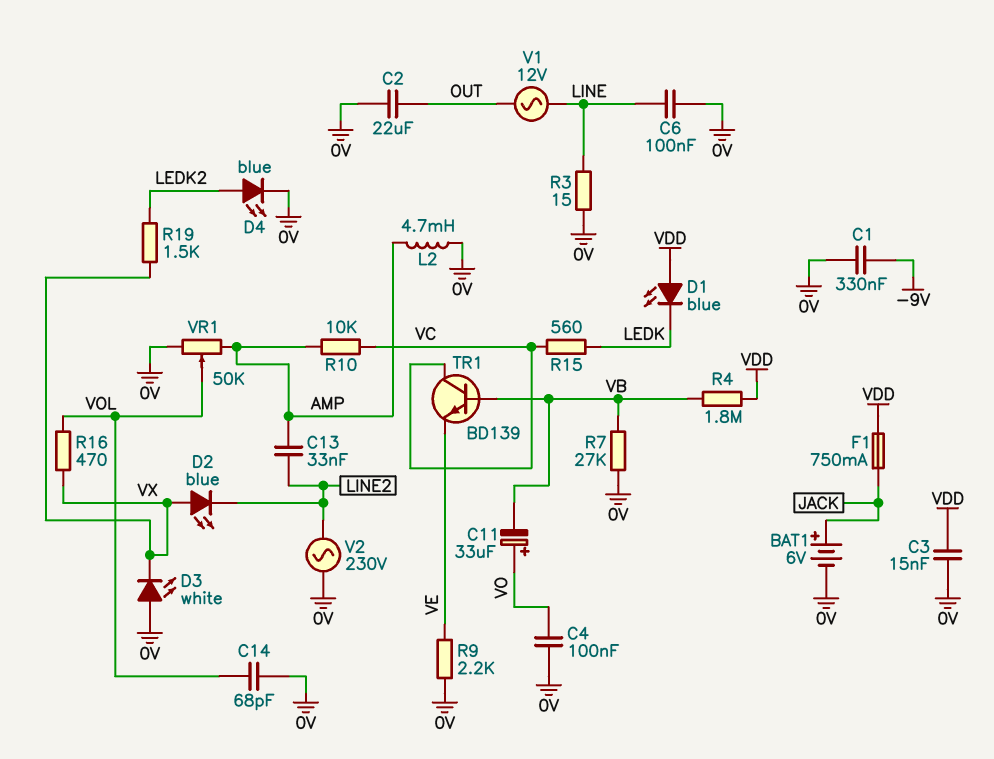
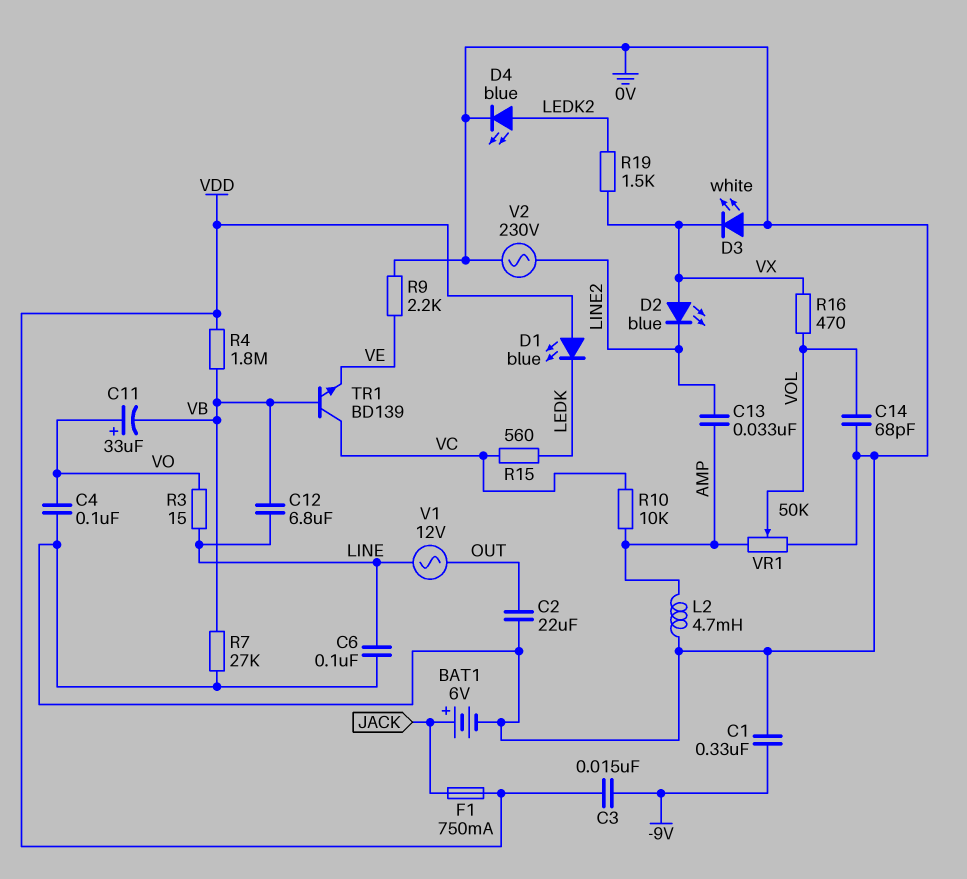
C3: 15nF (0V, VDD) -> 15nF (-9V, VDD)
C12: none -> 6.8uF (LINE, VB)
R3: 15 (0V, LINE) -> 15 (LINE, VO)

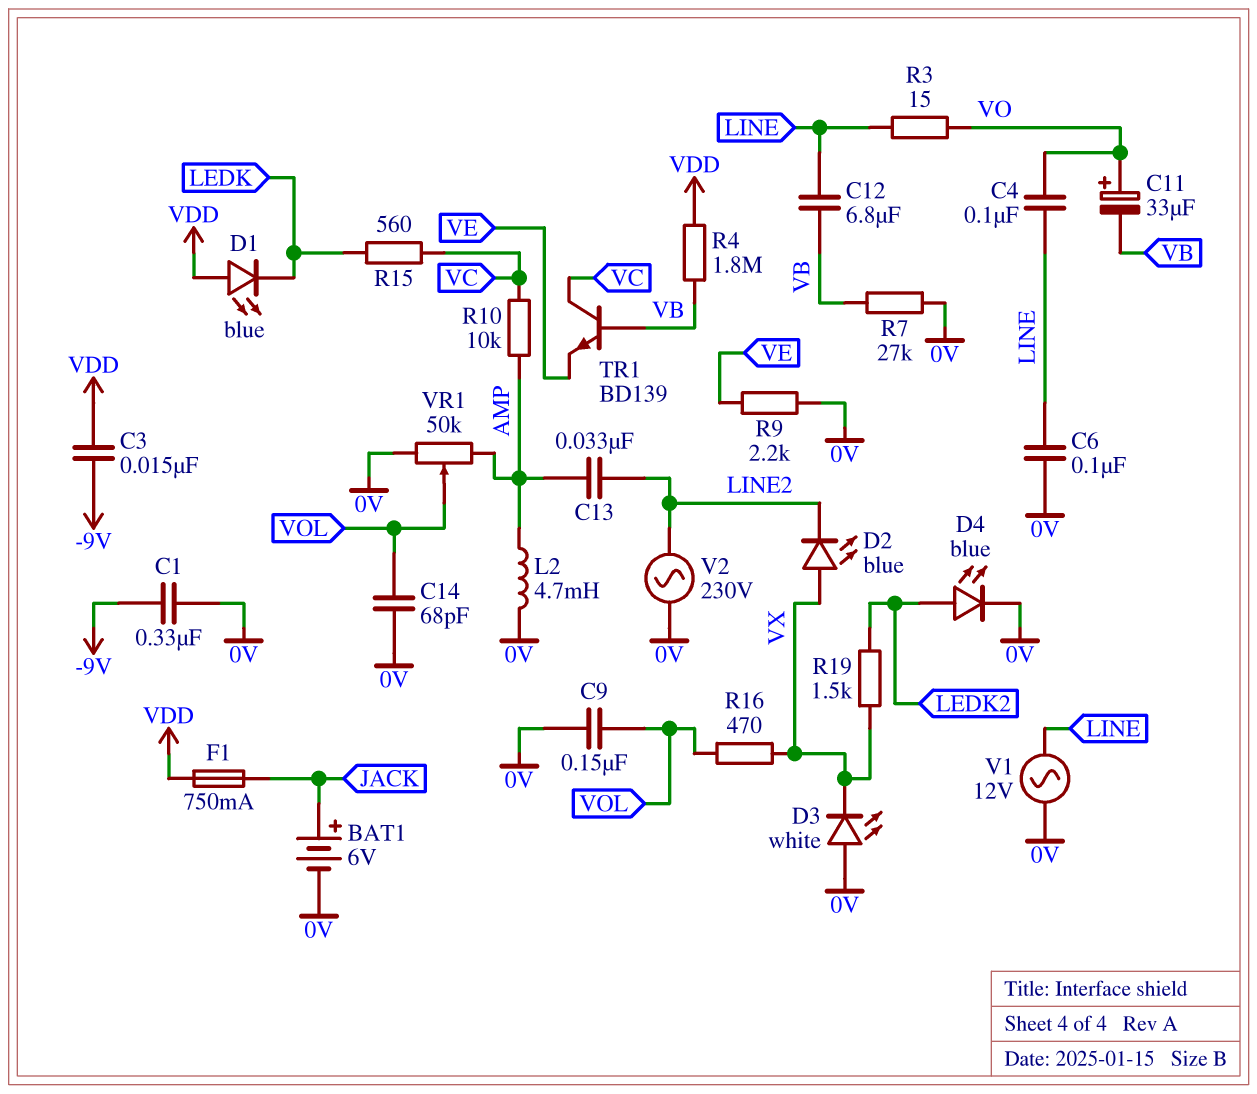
C2: 22uF (0V, OUT) -> none
C4: 100nF (0V, VO) -> 100nF (LINE, VO)
C9: none -> 150nF (0V, VOL)
V1: AC 12V (LINE, OUT) -> AC 12V (0V, LINE)

